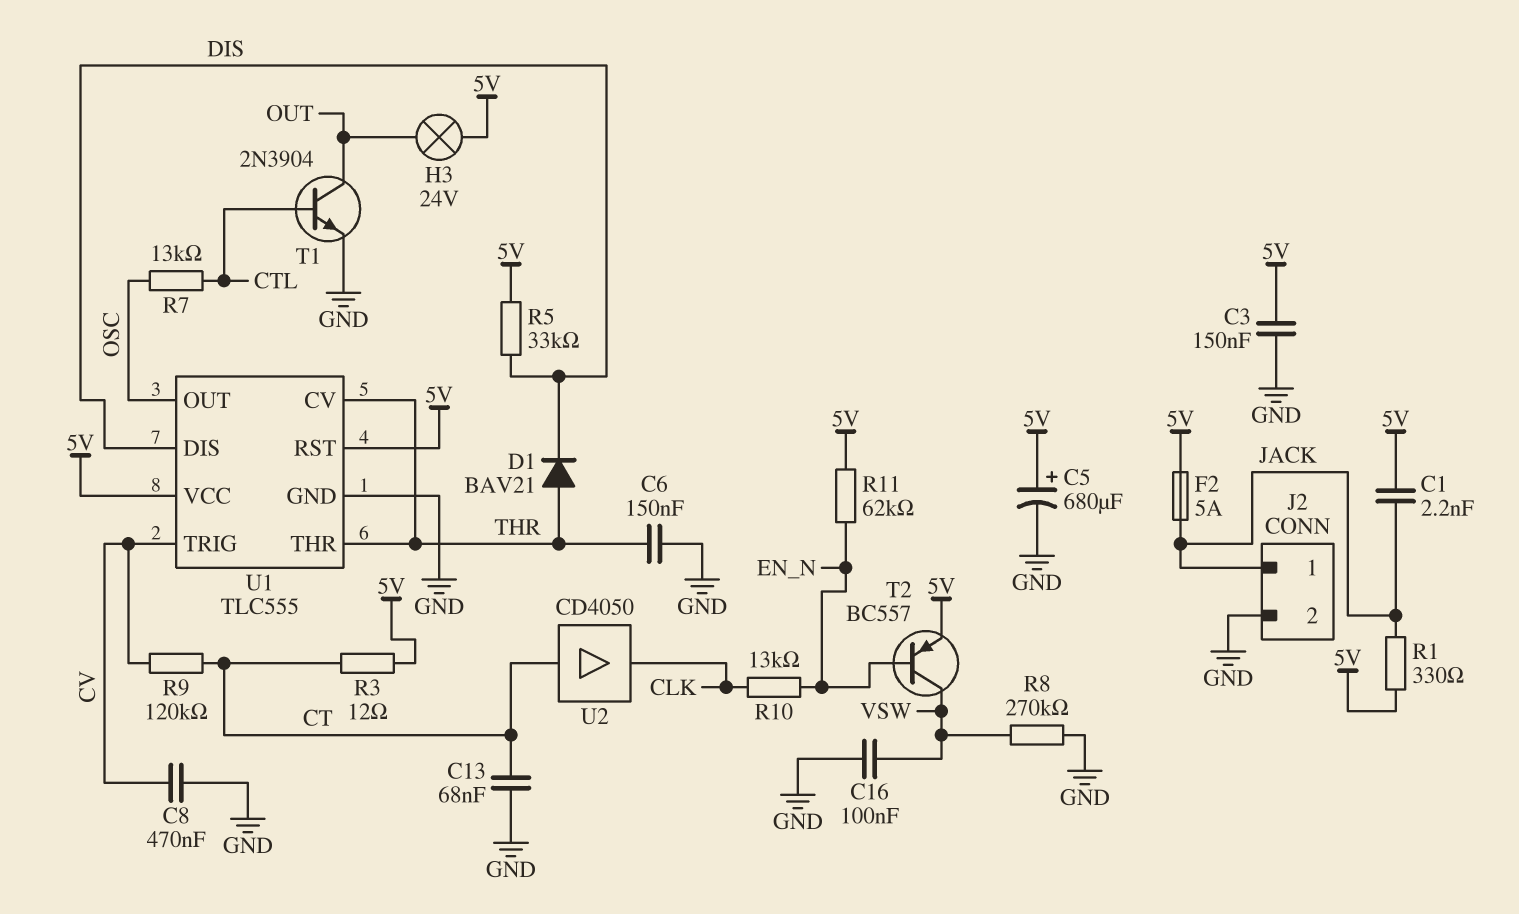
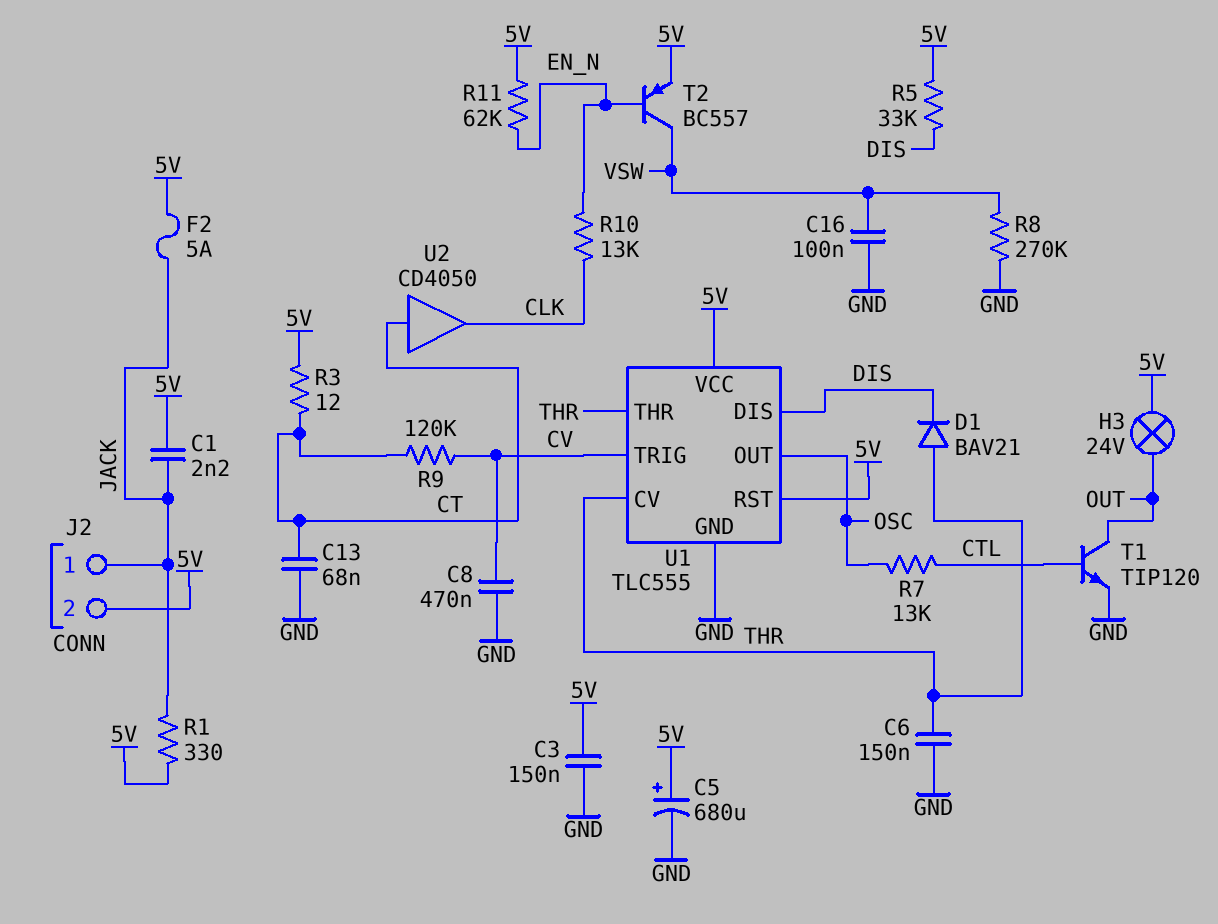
J2 pin 2: GND -> 5V
T1: NPN 2N3904 (B CTL, C OUT, E GND) -> NPN TIP120 (B CTL, C OUT, E GND)

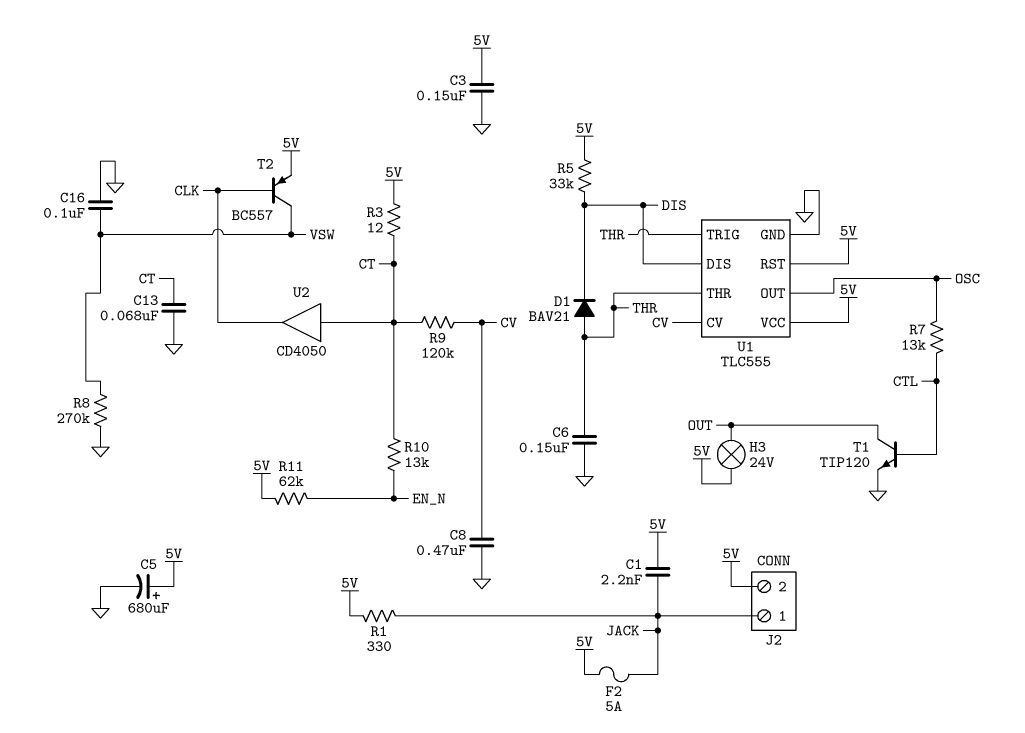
R10: 13k (CLK, EN_N) -> 13k (CT, EN_N)
T2: PNP BC557 (B EN_N, C VSW, E 5V) -> PNP BC557 (B CLK, C VSW, E 5V)
U1 pin CV: THR -> CV
U1 pin TRIG: CV -> THR

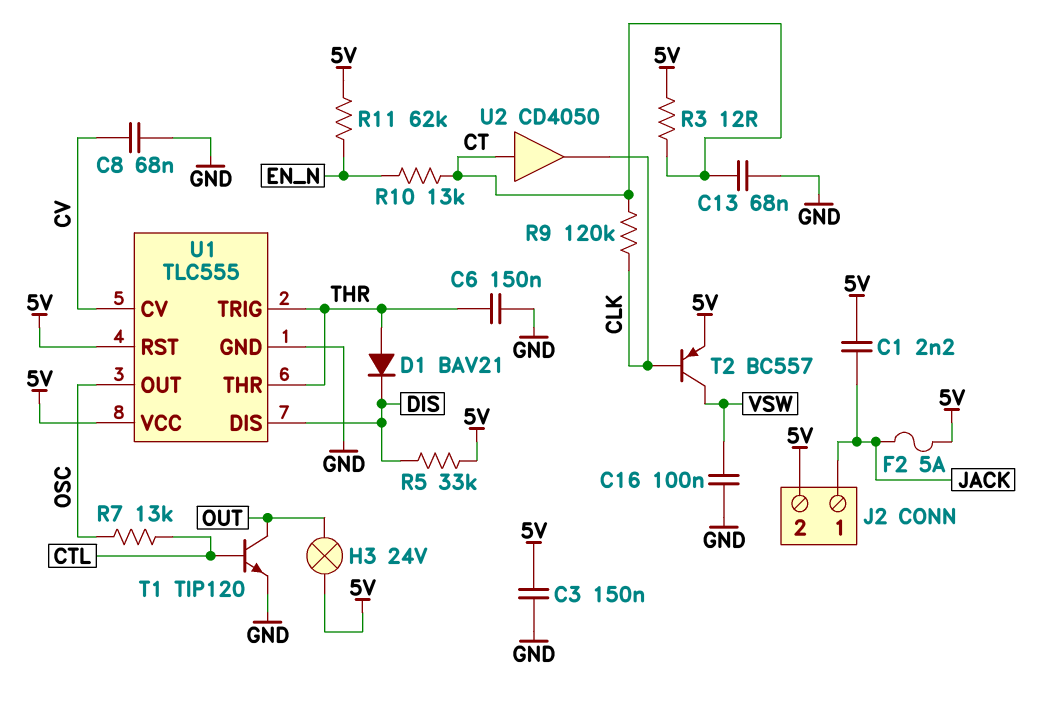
C5: 680uF (plus 5V, minus GND) -> none
C8: 470nF (CV, GND) -> 68nF (CV, GND)
R1: 330 (5V, JACK) -> none
R8: 270k (GND, VSW) -> none
R9: 120k (CT, CV) -> 120k (CLK, CT)

